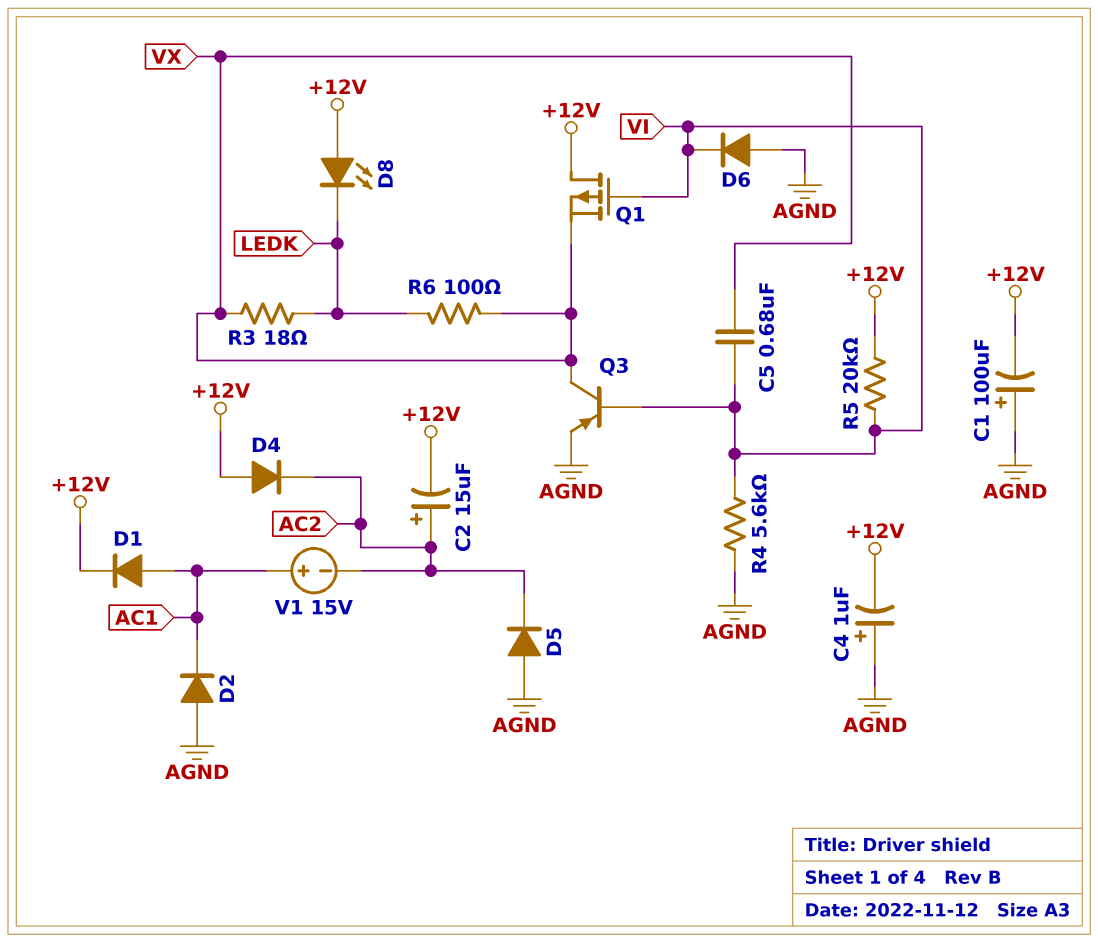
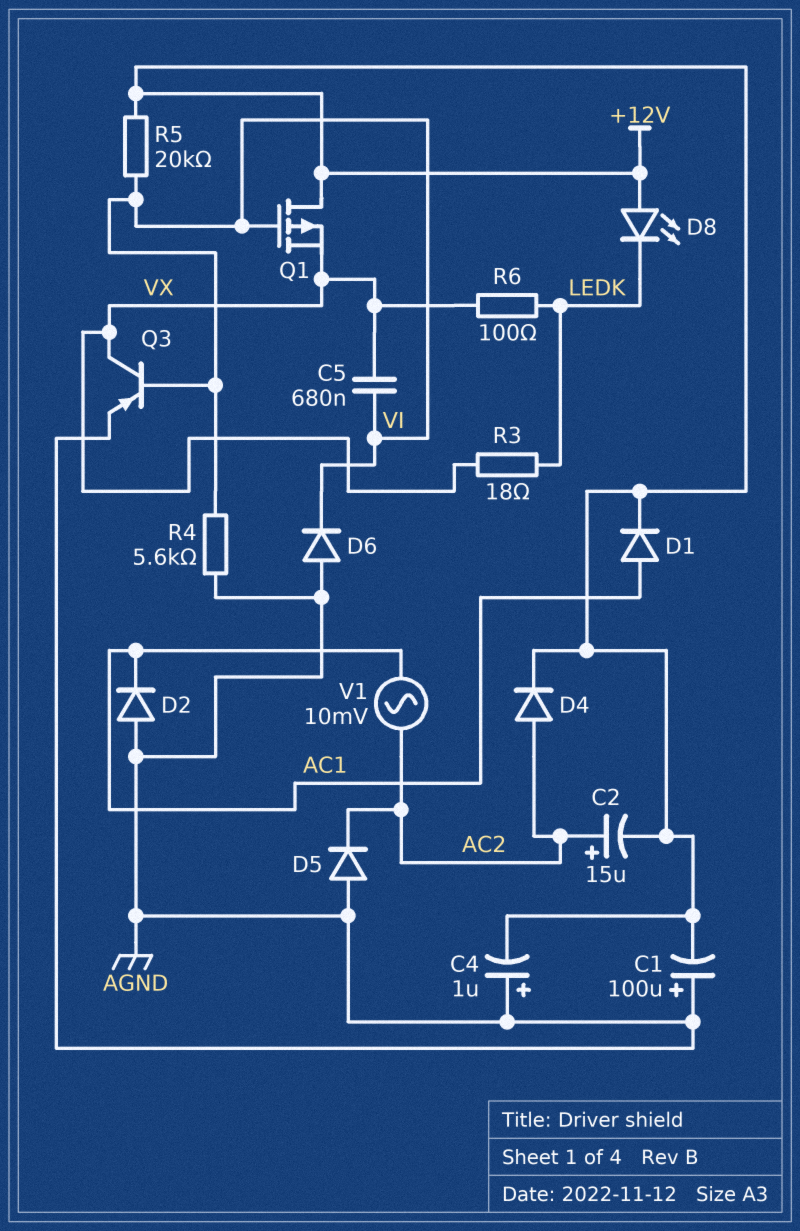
D4: diode (A +12V, K AC2) -> diode (A AC2, K +12V)
V1: 15V (plus AC1, minus AC2) -> AC 10mV (AC1, AC2)

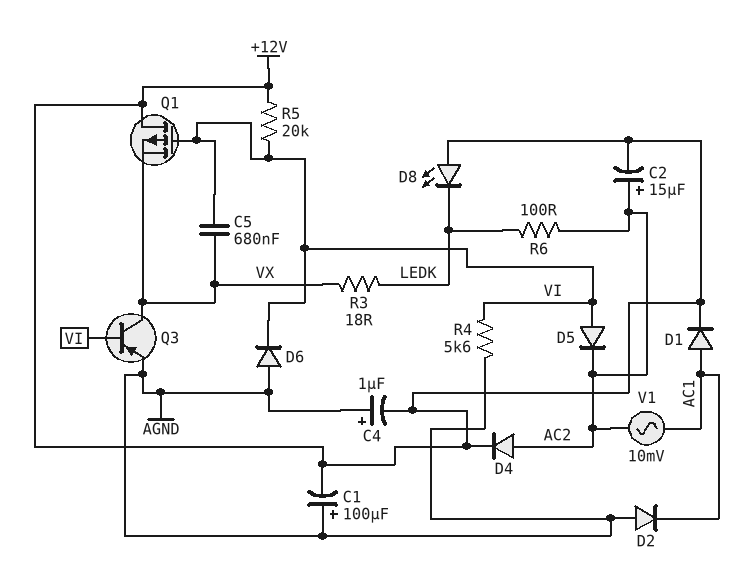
D5: diode (A AGND, K AC2) -> diode (A VI, K AC2)
R6: 100 (LEDK, VX) -> 100 (AC2, LEDK)

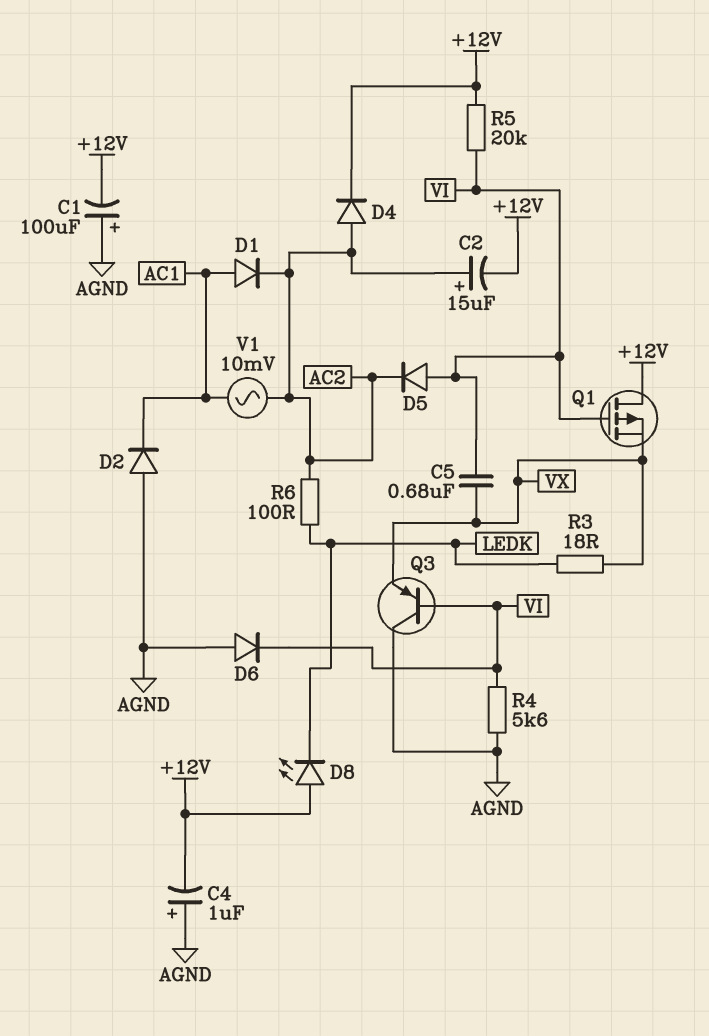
D1: diode (A AC1, K +12V) -> diode (A AC1, K AC2)
Q3: PNP (B VI, C VX, E AGND) -> PNP (B VI, C AGND, E VX)

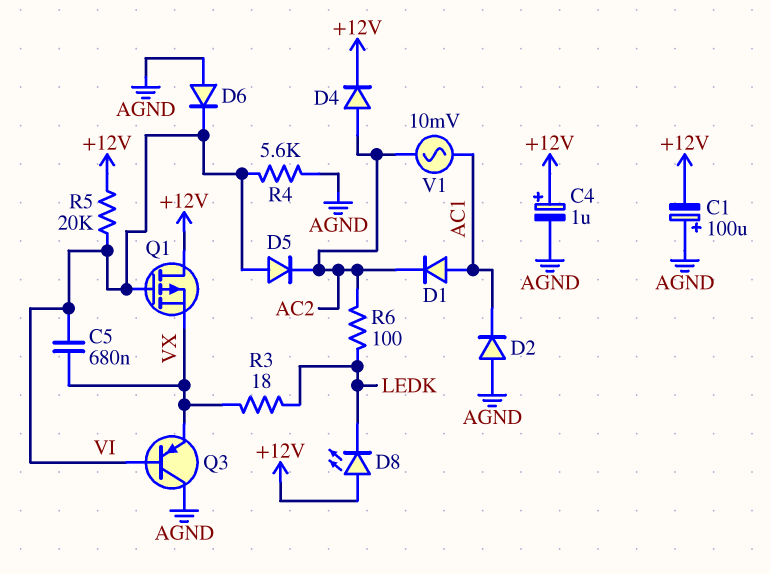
C2: 15uF (plus AC2, minus +12V) -> none
C4: 1uF (plus AGND, minus +12V) -> 1uF (plus +12V, minus AGND)

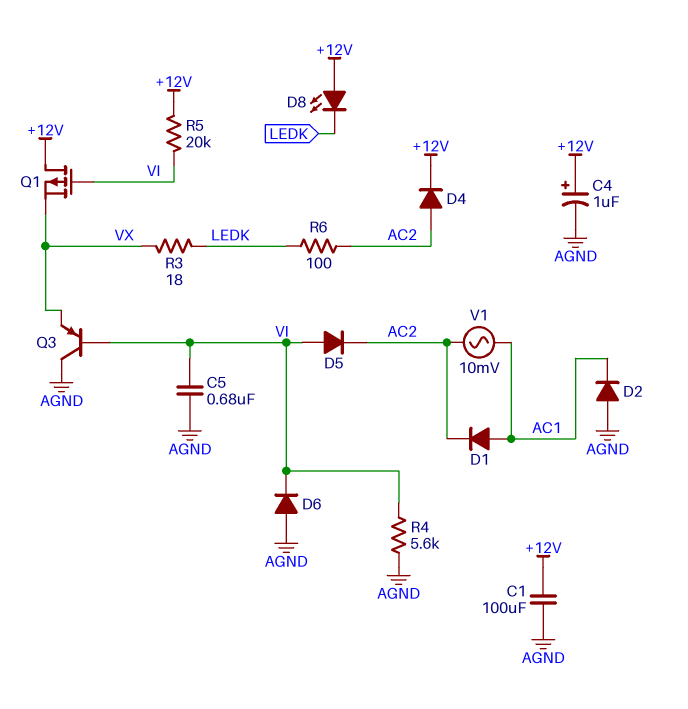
C1: 100uF (plus AGND, minus +12V) -> 100uF (+12V, AGND)
C5: 680nF (VI, VX) -> 680nF (AGND, VI)

